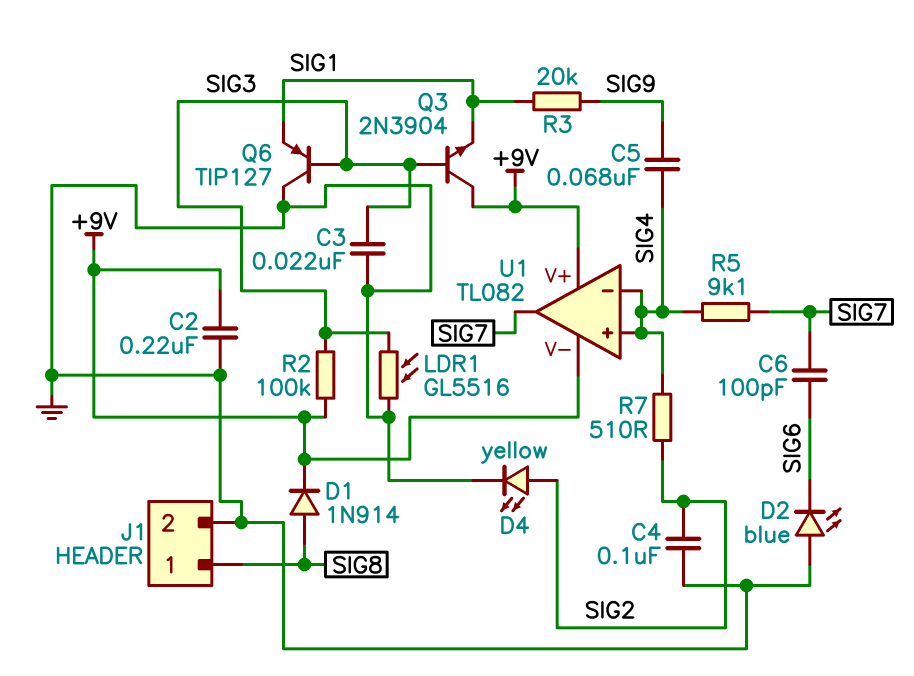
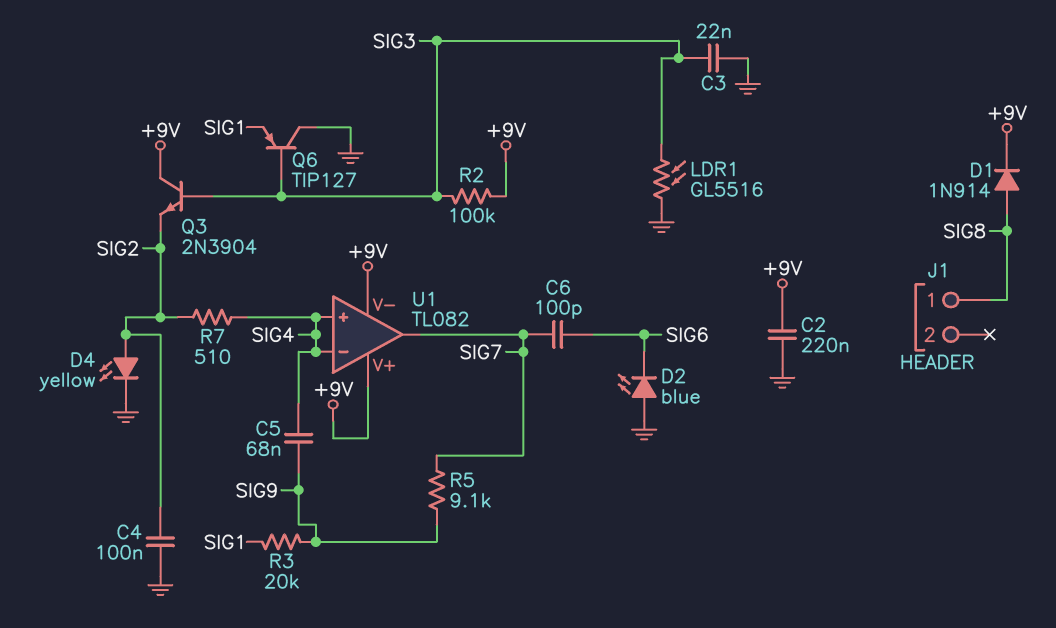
J1 pin 2: GND -> none
Q3: NPN 2N3904 (B SIG3, C +9V, E SIG1) -> NPN 2N3904 (B SIG3, C +9V, E SIG2)
R5: 9.1k (SIG4, SIG7) -> 9.1k (SIG7, SIG9)

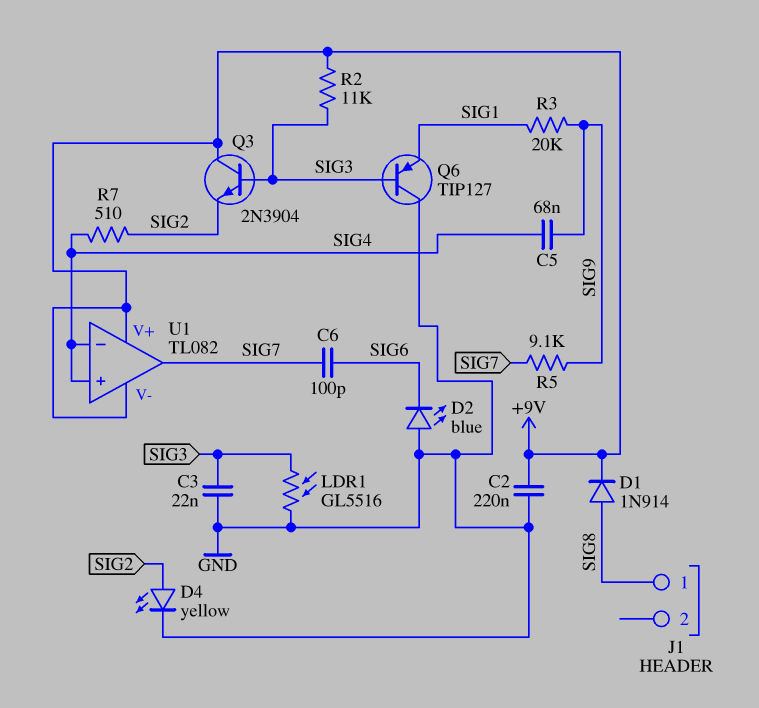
C4: 100nF (GND, SIG2) -> none
R2: 100k (+9V, SIG3) -> 11k (+9V, SIG3)

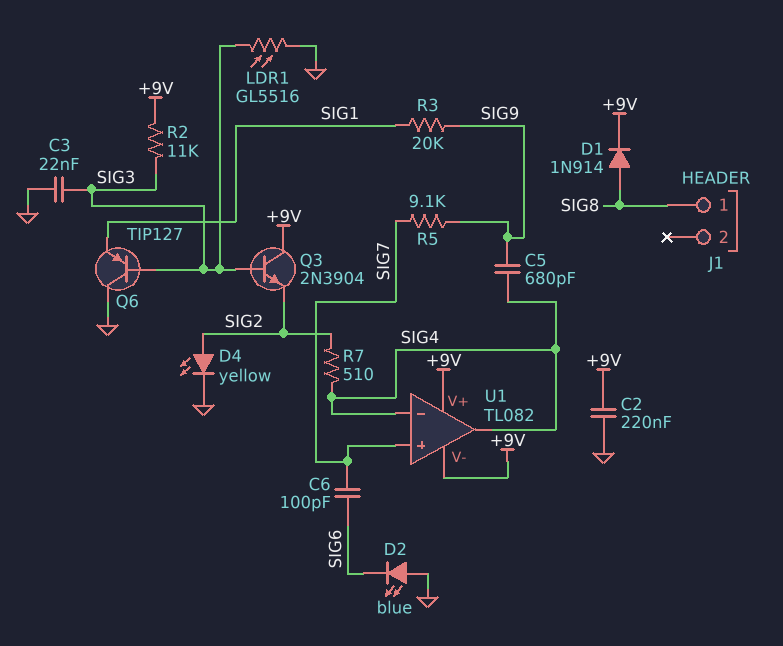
C5: 68nF (SIG4, SIG9) -> 680pF (SIG4, SIG9)
U1 pin in+: SIG4 -> SIG7
U1 pin out: SIG7 -> SIG4

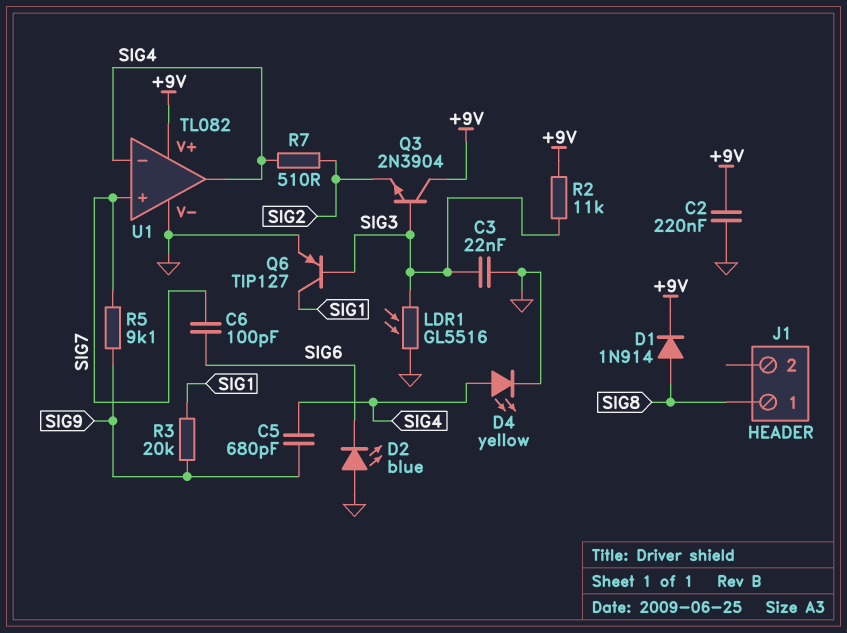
D4: LED yellow (A SIG2, K GND) -> LED yellow (A SIG4, K GND)
Q6: PNP TIP127 (B SIG3, C GND, E SIG1) -> PNP TIP127 (B SIG3, C SIG1, E GND)
U1 pin V-: +9V -> GND

